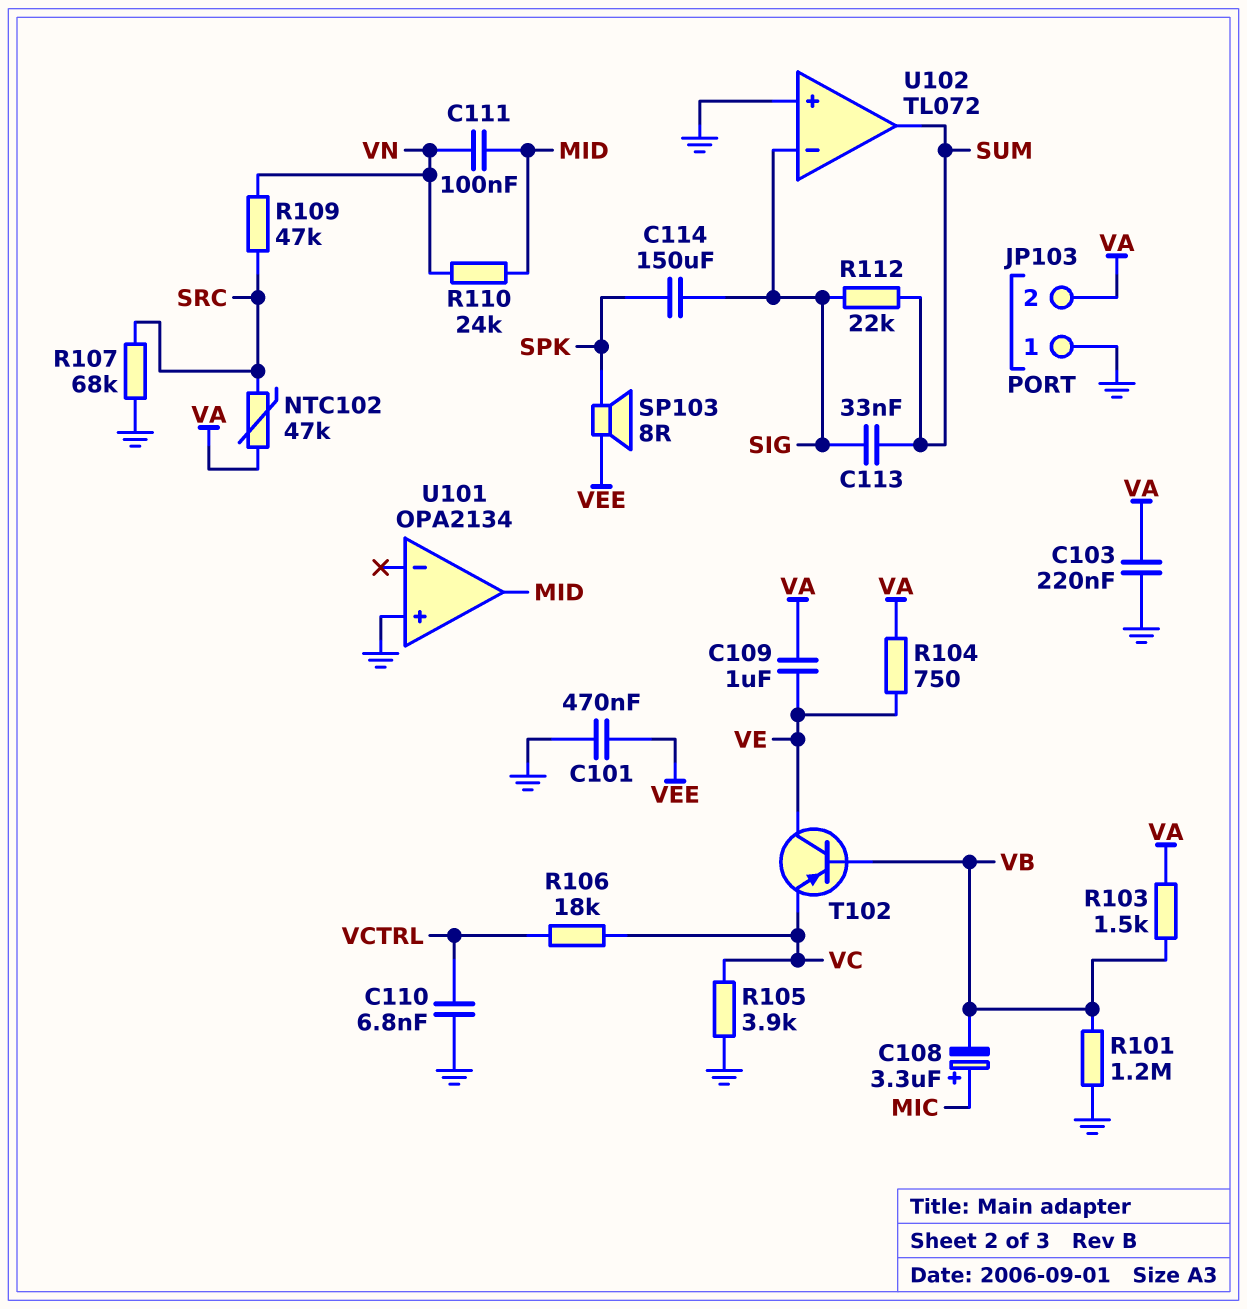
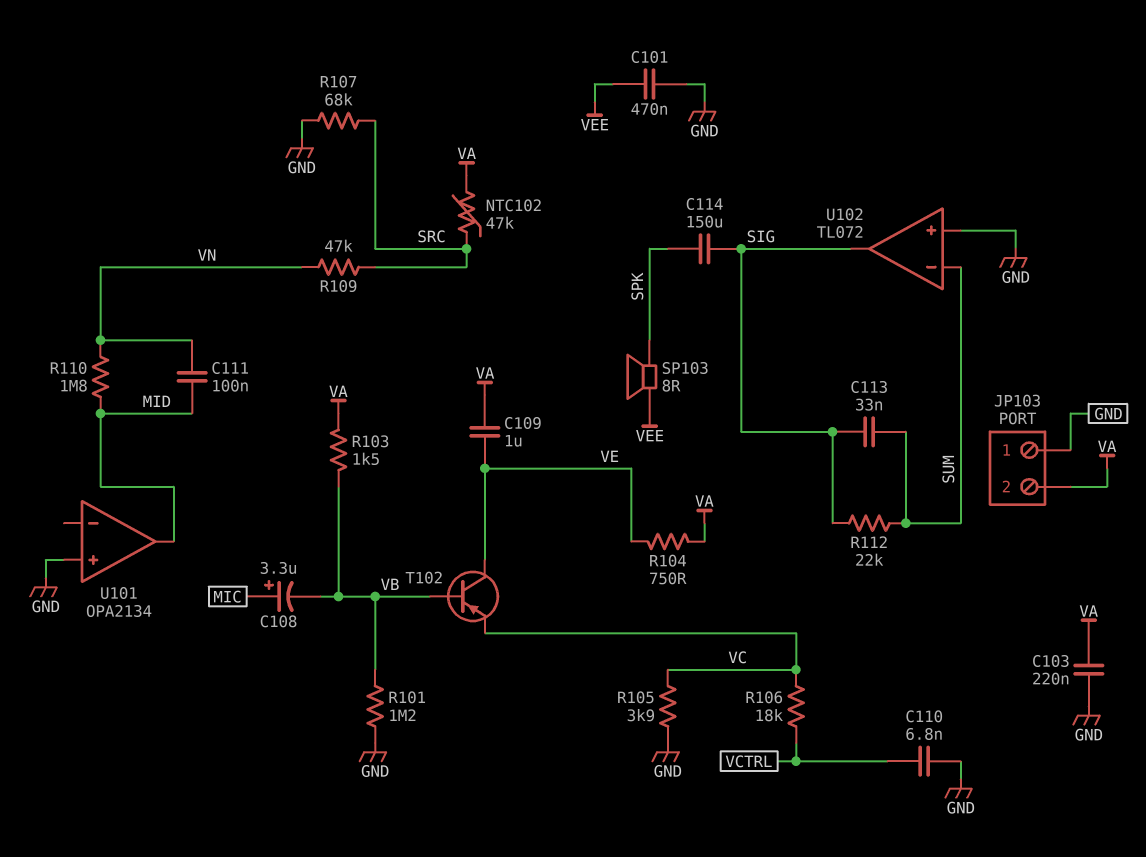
R110: 24k (MID, VN) -> 1.8M (MID, VN)
U102 pin in-: SIG -> SUM
U102 pin out: SUM -> SIG

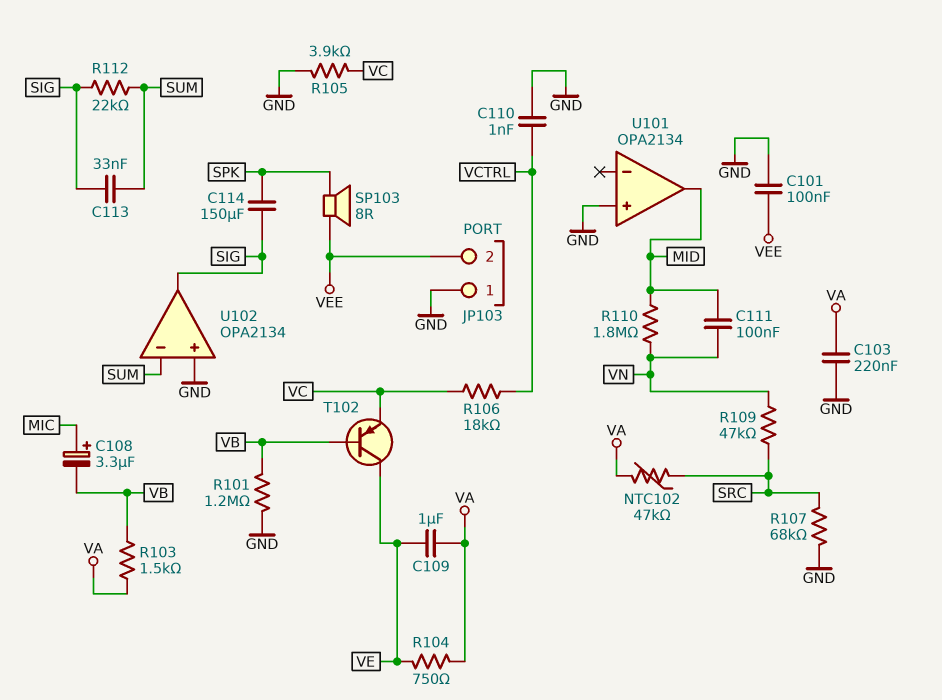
C101: 470nF (GND, VEE) -> 100nF (GND, VEE)
C110: 6.8nF (GND, VCTRL) -> 1nF (GND, VCTRL)
JP103 pin 2: VA -> VEE
U102: TL072 -> OPA2134

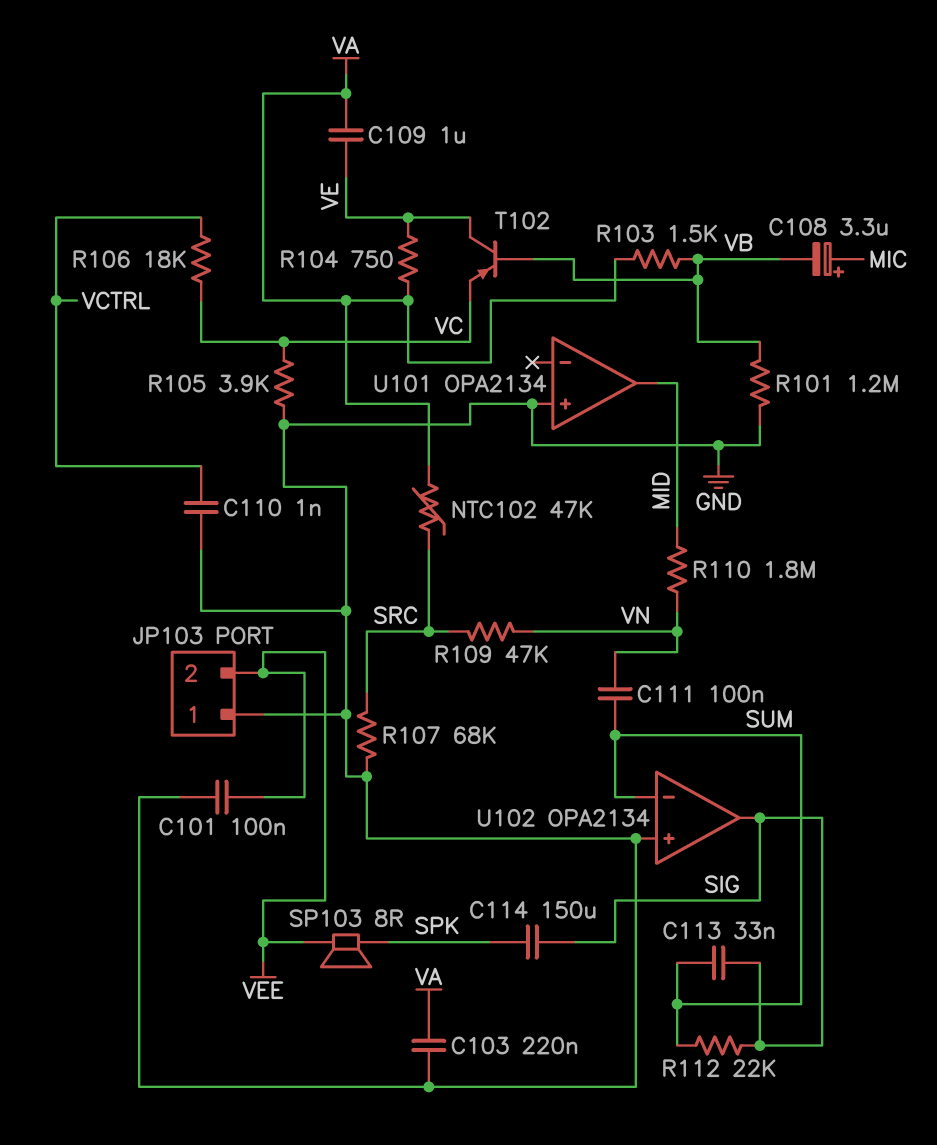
C111: 100nF (MID, VN) -> 100nF (SUM, VN)

